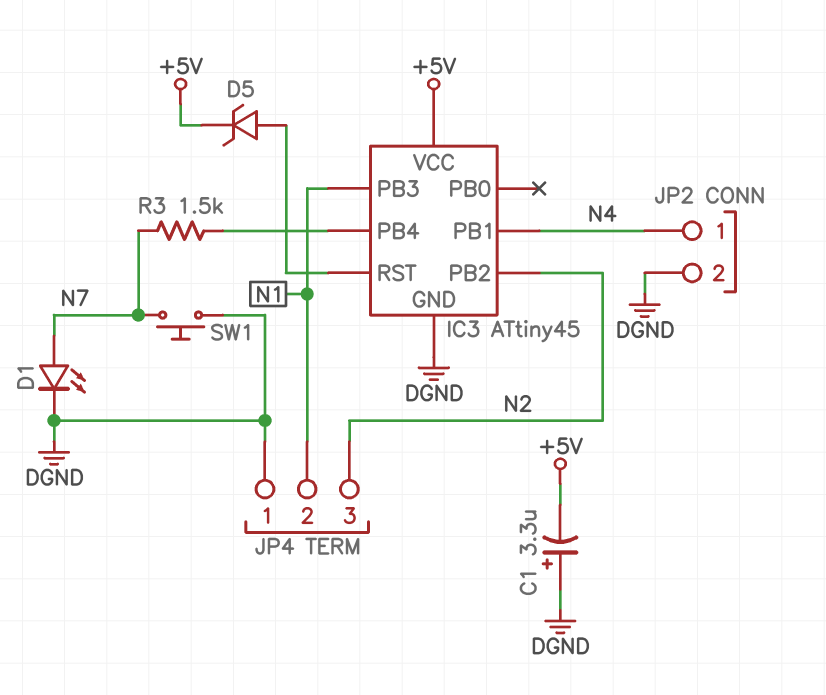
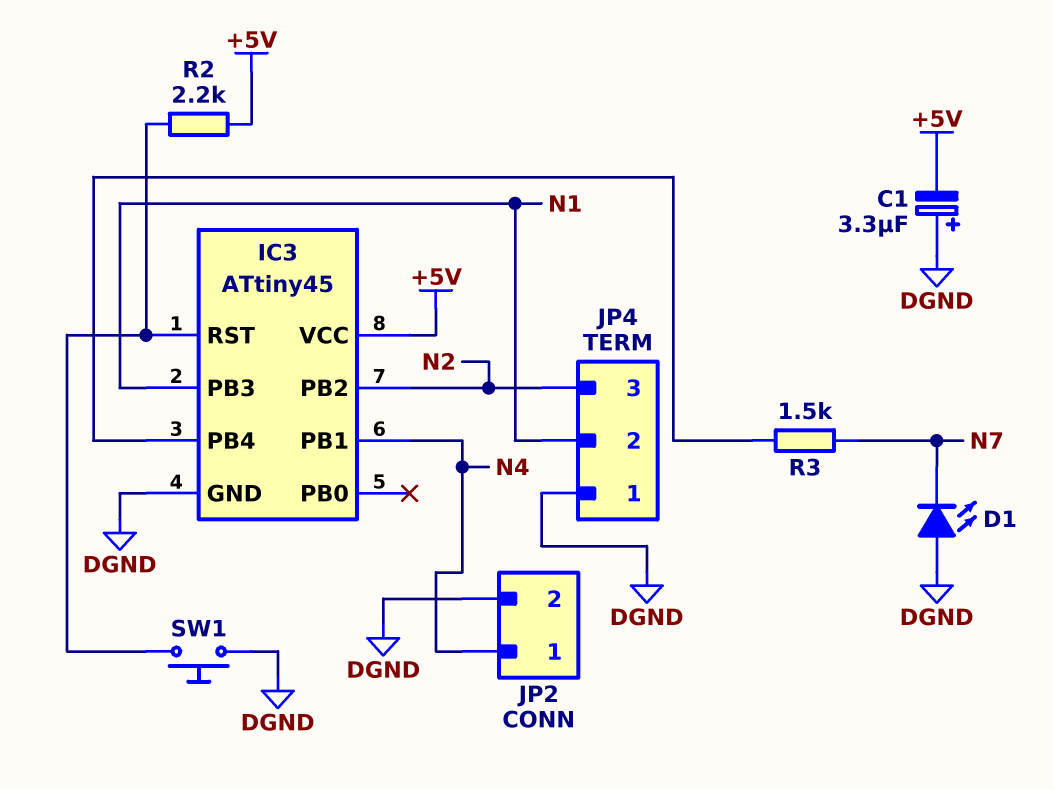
D1: LED (A N7, K DGND) -> LED (A DGND, K N7)
D5: zener (A IC3/RST, K +5V) -> none
R2: none -> 2.2k (+5V, IC3/RST)
SW1: button (DGND, N7) -> button (DGND, IC3/RST)

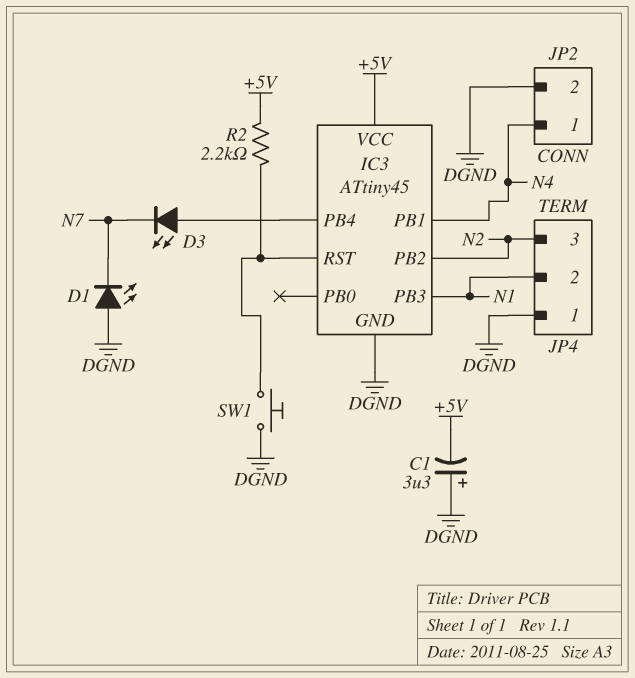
D3: none -> LED (A IC3/PB4, K N7)
R3: 1.5k (IC3/PB4, N7) -> none

